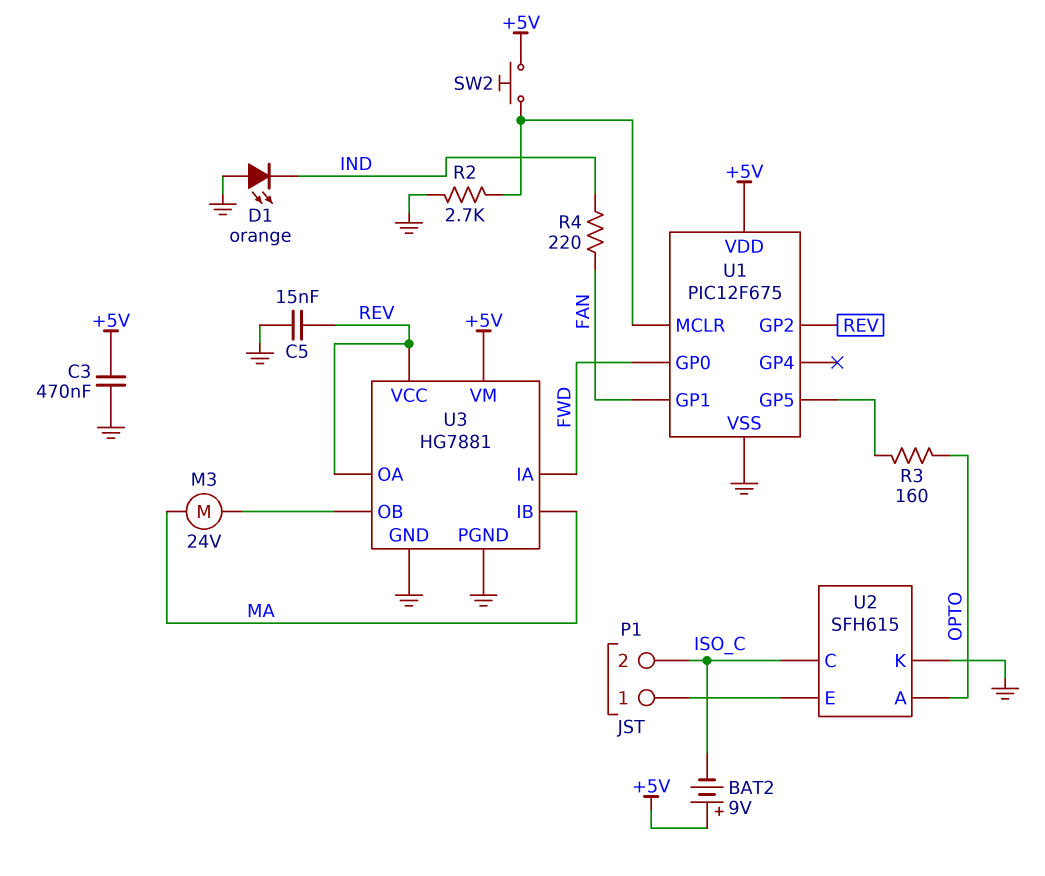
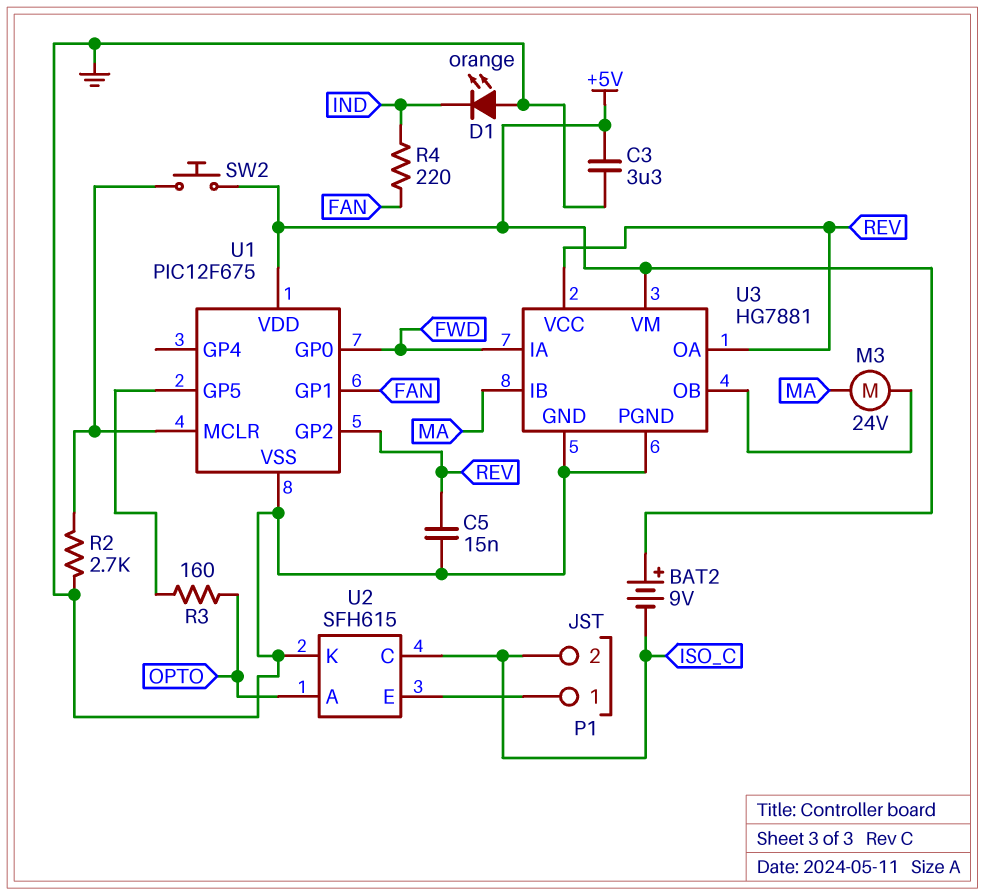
C3: 470nF (+5V, GND) -> 3.3uF (+5V, GND)

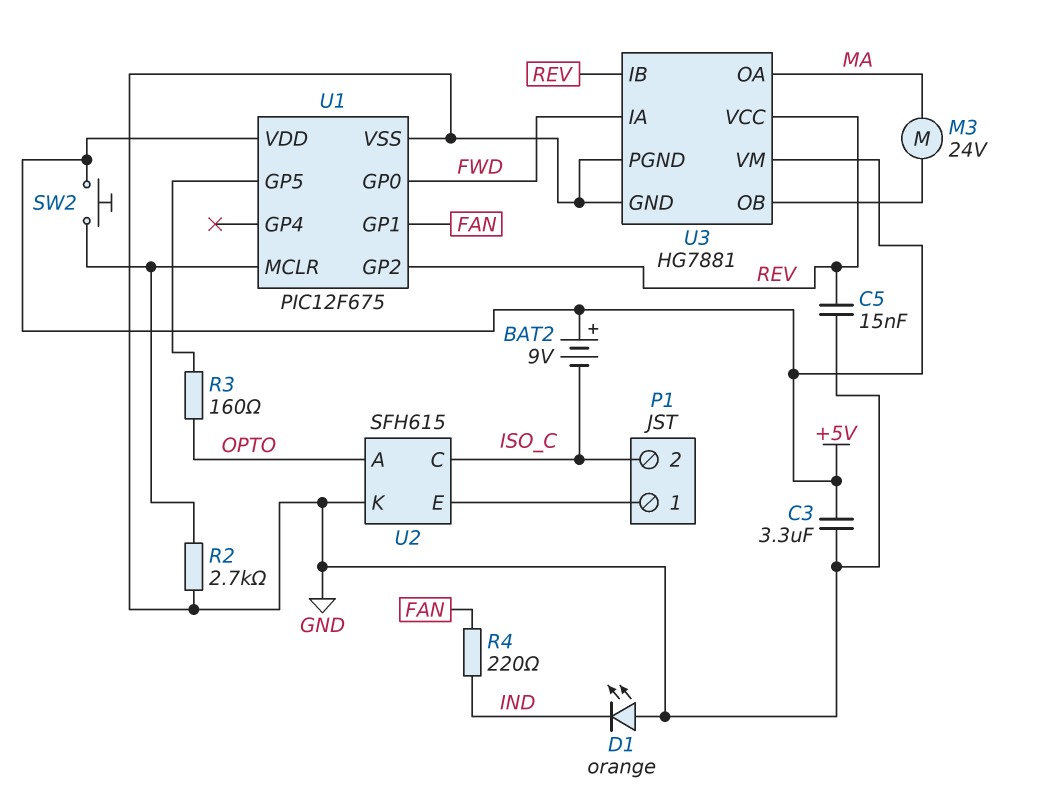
U3 pin IB: MA -> REV
U3 pin OA: REV -> MA

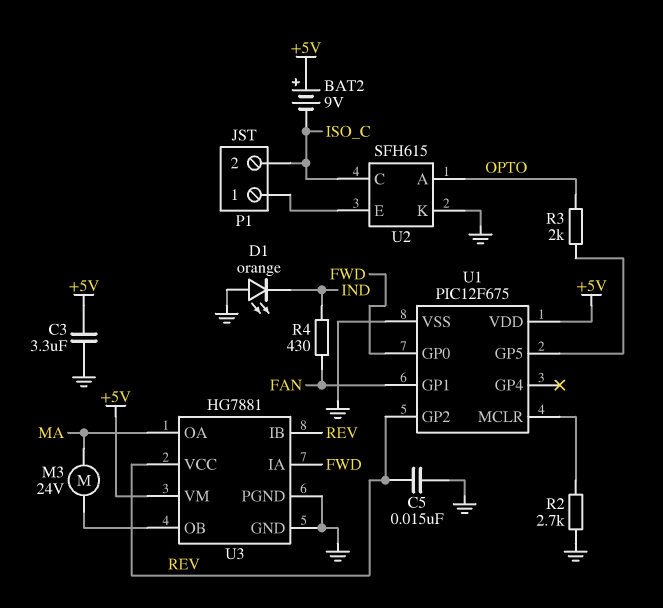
R3: 160 (OPTO, U1/GP5) -> 2k (OPTO, U1/GP5)
R4: 220 (FAN, IND) -> 430 (FAN, IND)
SW2: button (+5V, U1/MCLR) -> none

